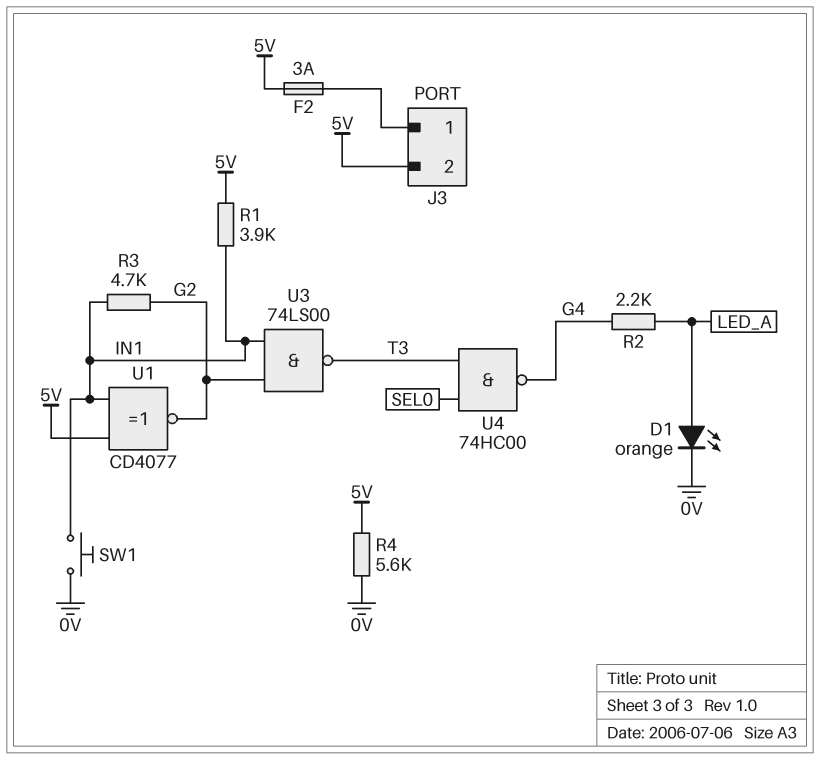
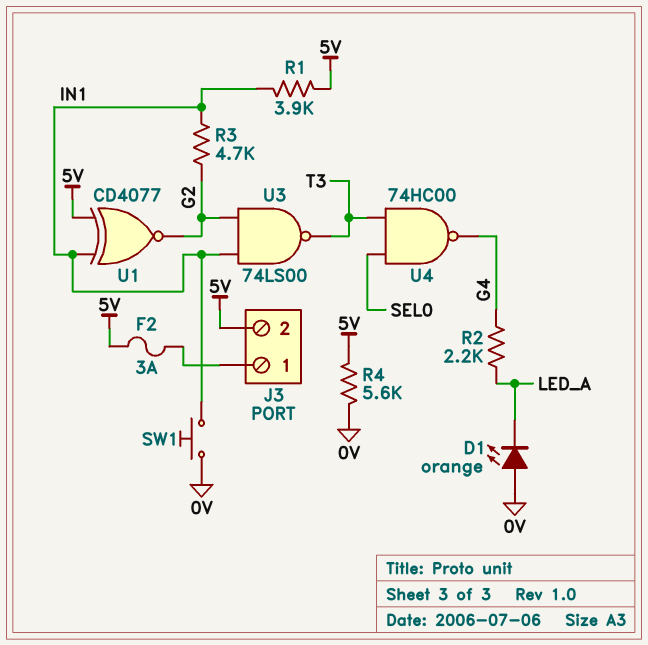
D1: LED orange (A LED_A, K 0V) -> LED orange (A 0V, K LED_A)

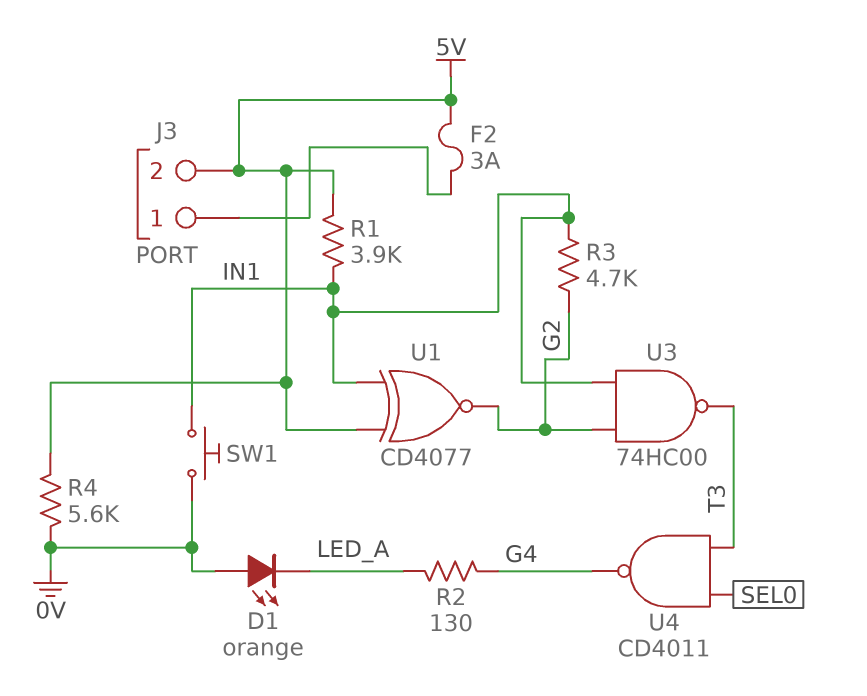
R2: 2.2k (G4, LED_A) -> 130 (G4, LED_A)
U3: NAND 74LS00 (in G2, in IN1, out T3) -> NAND 74HC00 (in G2, in IN1, out T3)
U4: NAND 74HC00 (in SEL0, in T3, out G4) -> NAND CD4011 (in SEL0, in T3, out G4)

